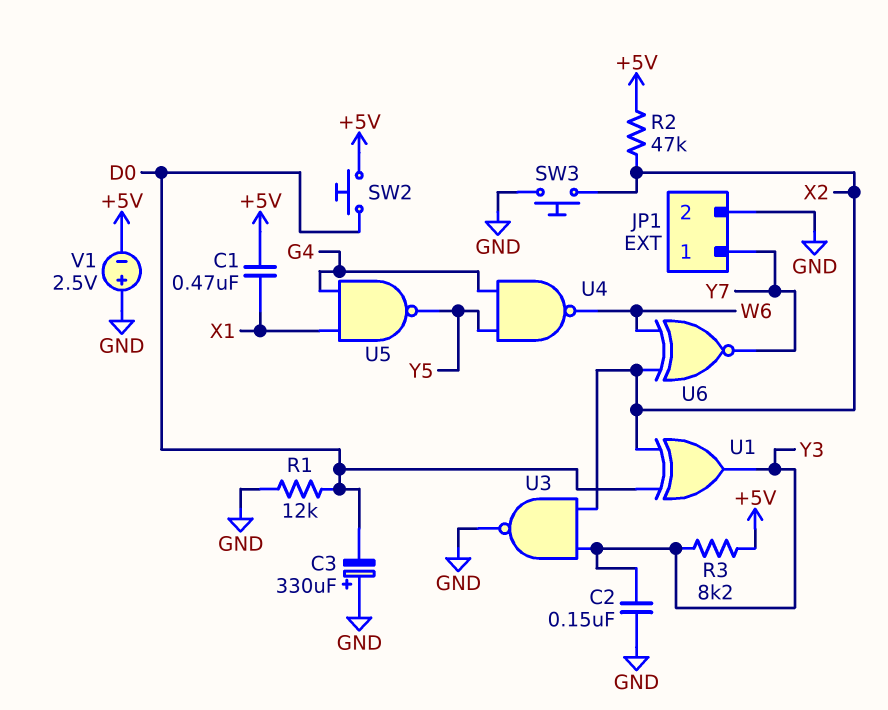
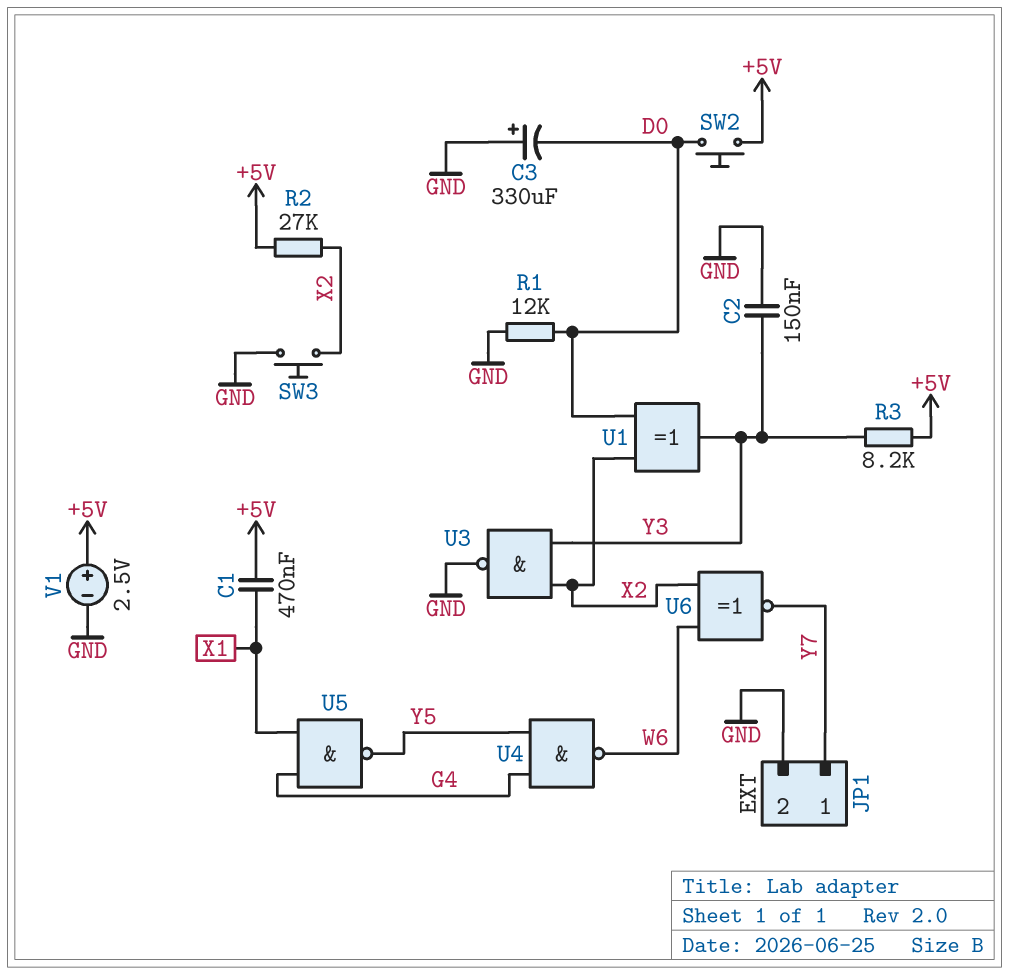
R2: 47k (+5V, X2) -> 27k (+5V, X2)
V1: 2.5V (plus GND, minus +5V) -> 2.5V (plus +5V, minus GND)

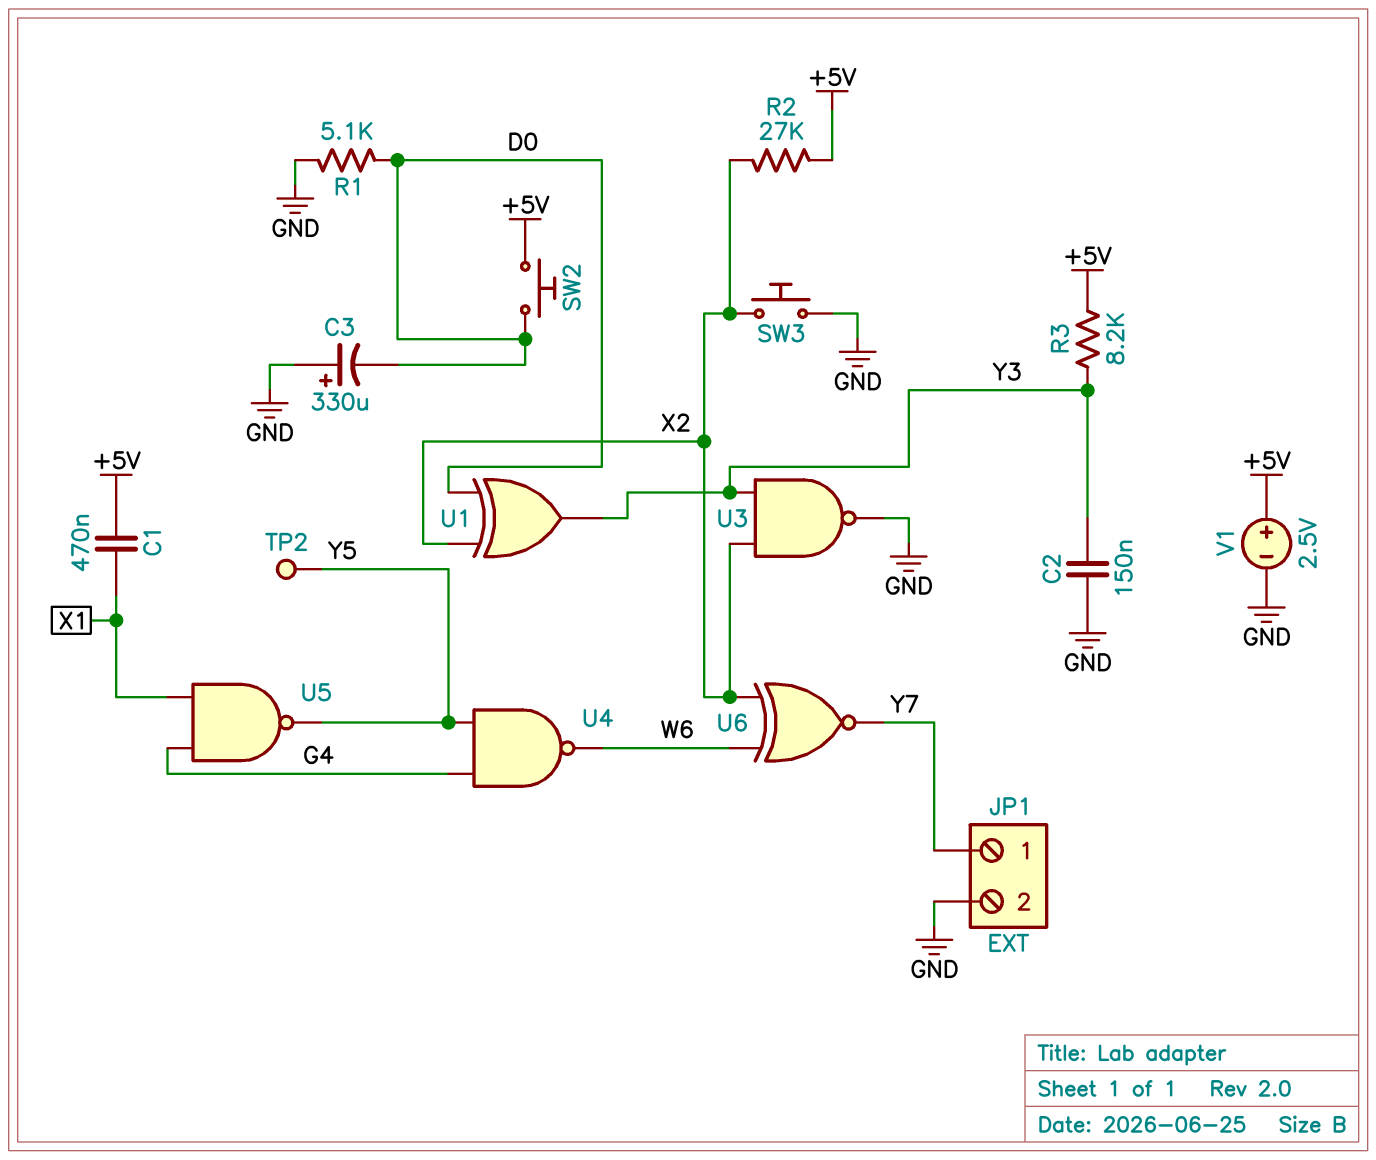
R1: 12k (D0, GND) -> 5.1k (D0, GND)
TP2: none -> test point (Y5)

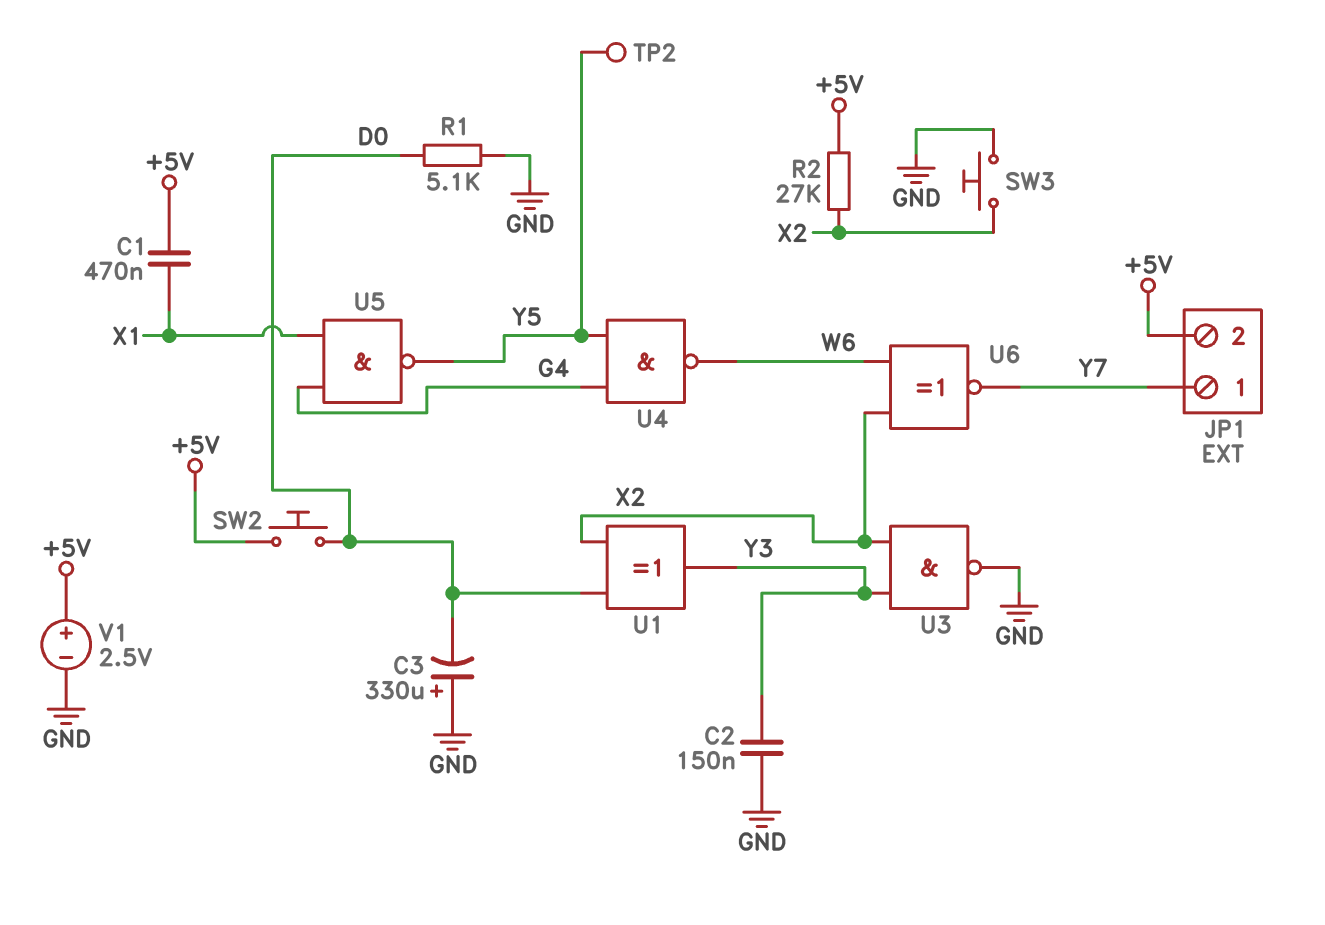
JP1 pin 2: GND -> +5V
R3: 8.2k (+5V, Y3) -> none

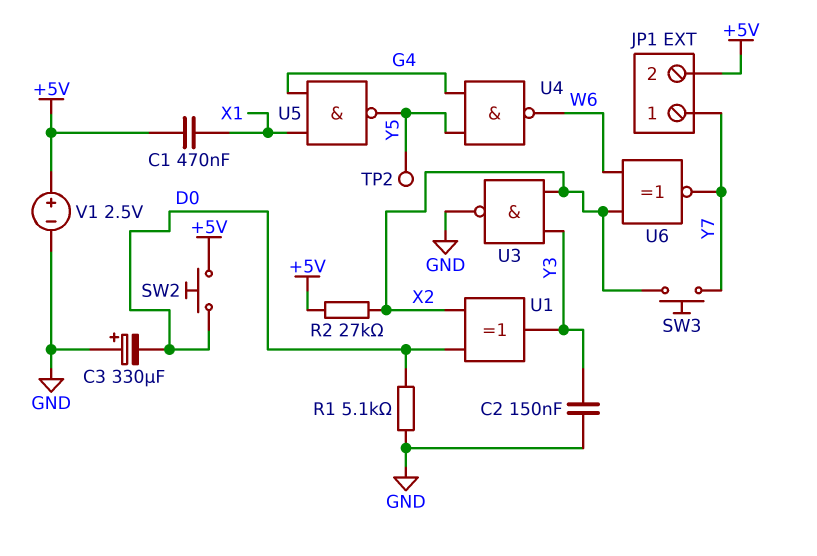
SW3: button (GND, X2) -> button (X2, Y7)

